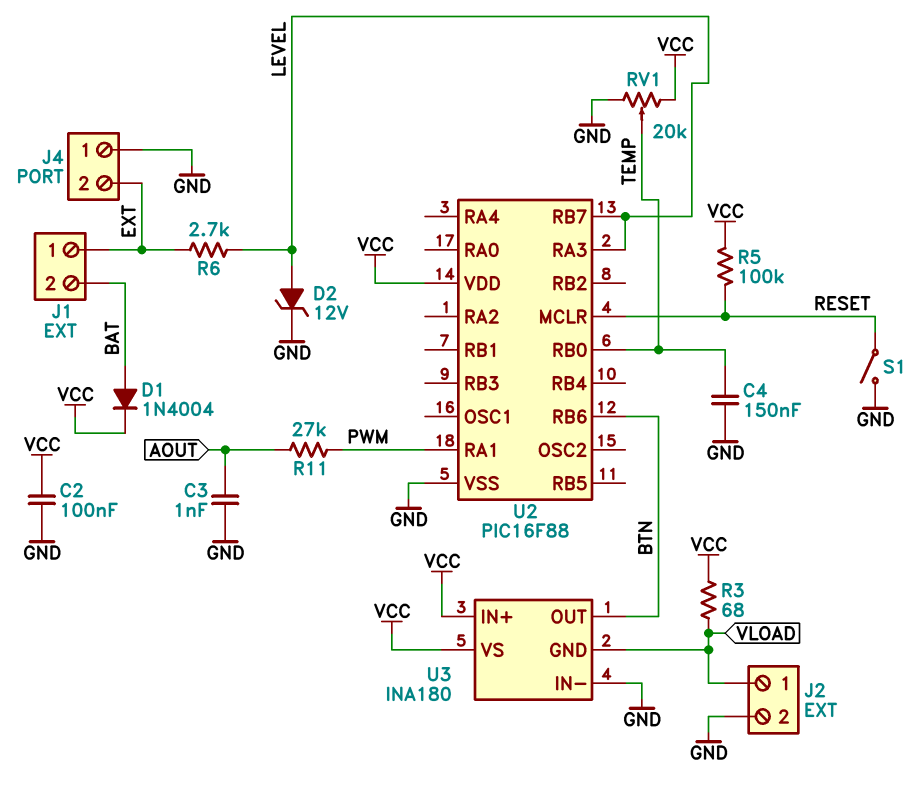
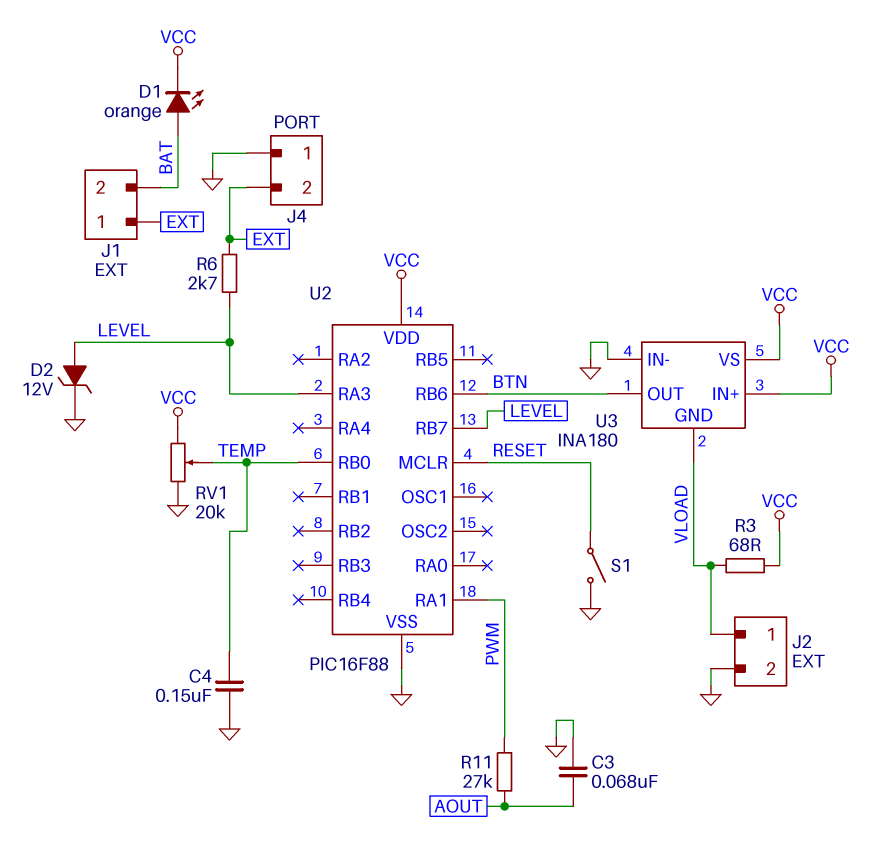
C2: 100nF (GND, VCC) -> none
C3: 1nF (AOUT, GND) -> 68nF (AOUT, GND)
D1: diode 1N4004 (A BAT, K VCC) -> LED orange (A BAT, K VCC)
R5: 100k (RESET, VCC) -> none

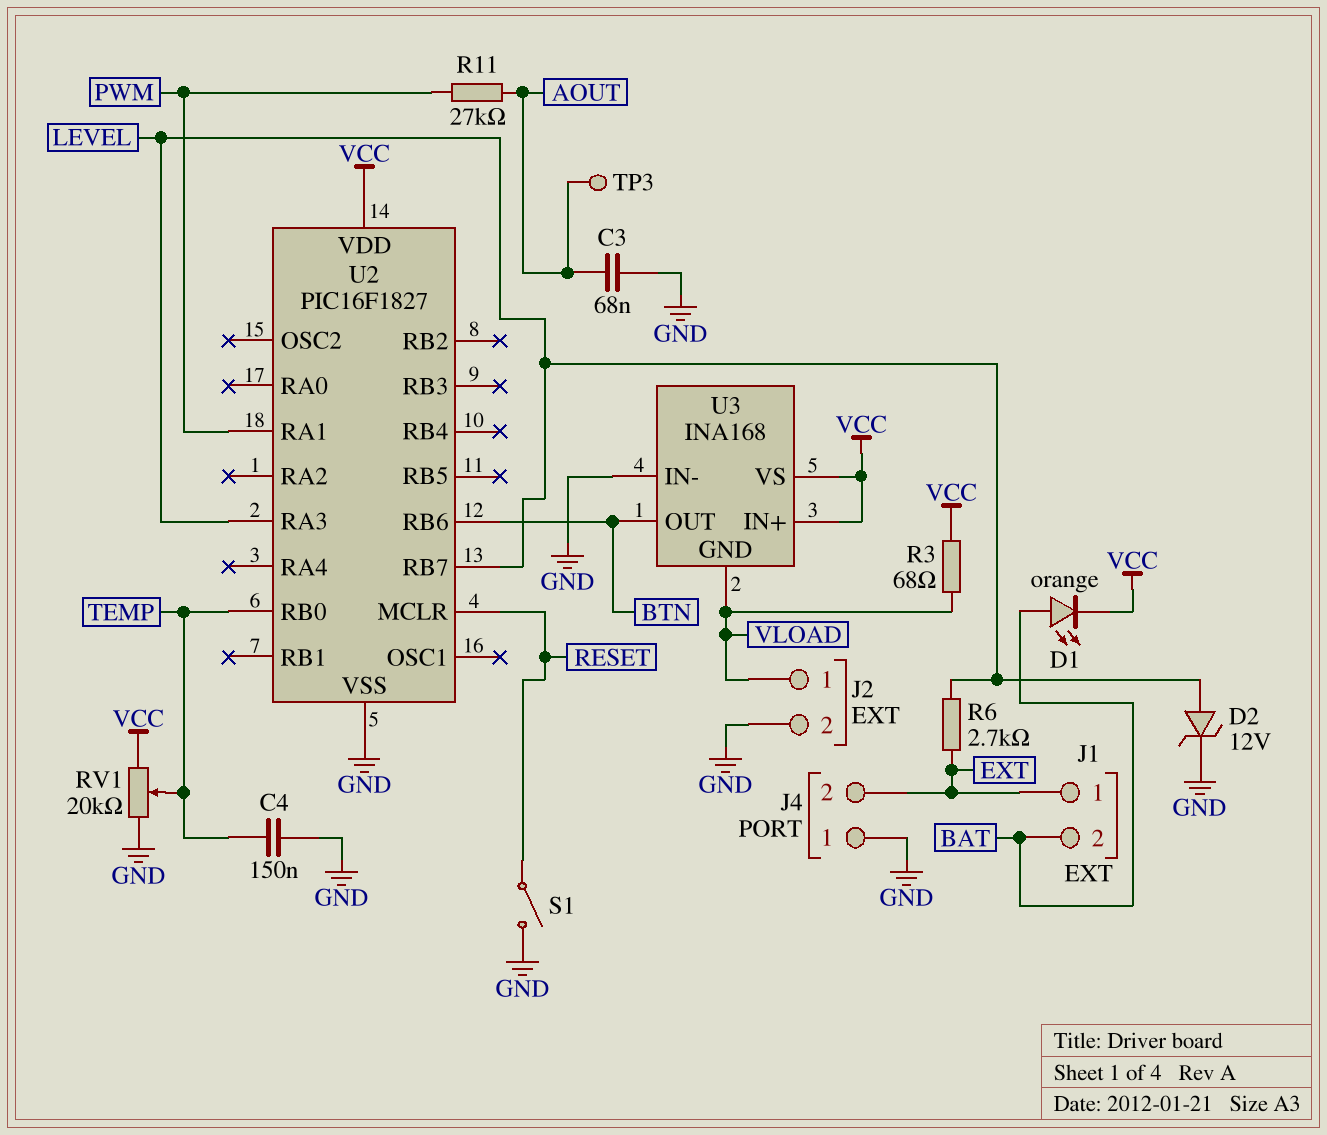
TP3: none -> test point (AOUT)
U2: PIC16F88 -> PIC16F1827
U3: INA180 -> INA168

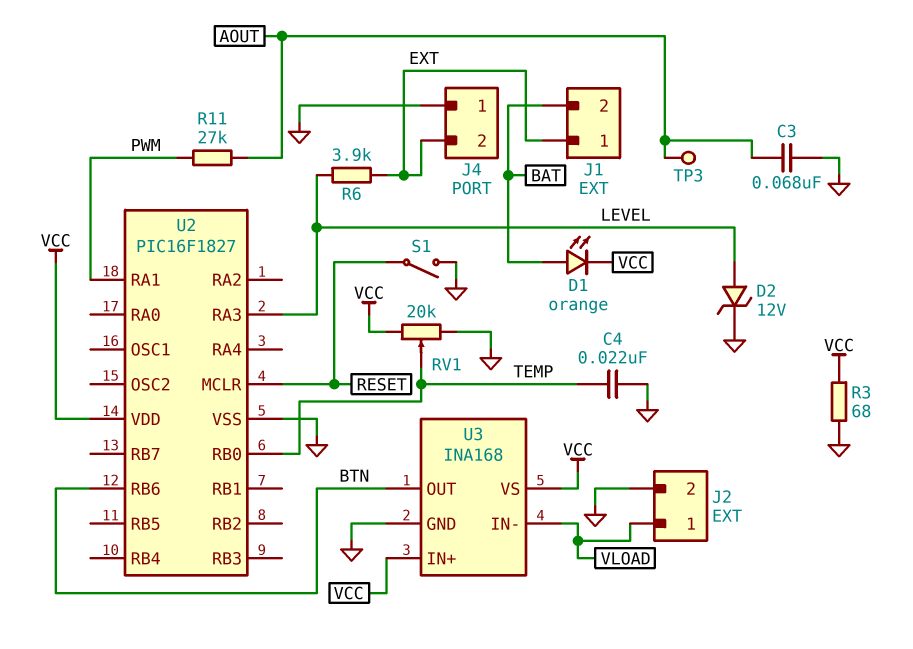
C4: 150nF (GND, TEMP) -> 22nF (GND, TEMP)
R3: 68 (VCC, VLOAD) -> 68 (GND, VCC)
R6: 2.7k (EXT, LEVEL) -> 3.9k (EXT, LEVEL)
U2 pin RB7: LEVEL -> none
U3 pin GND: VLOAD -> GND
U3 pin IN-: GND -> VLOAD

